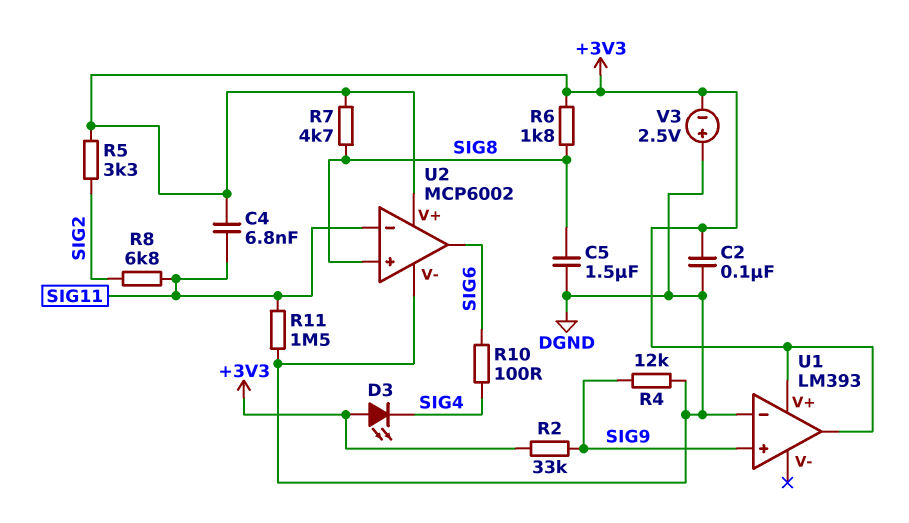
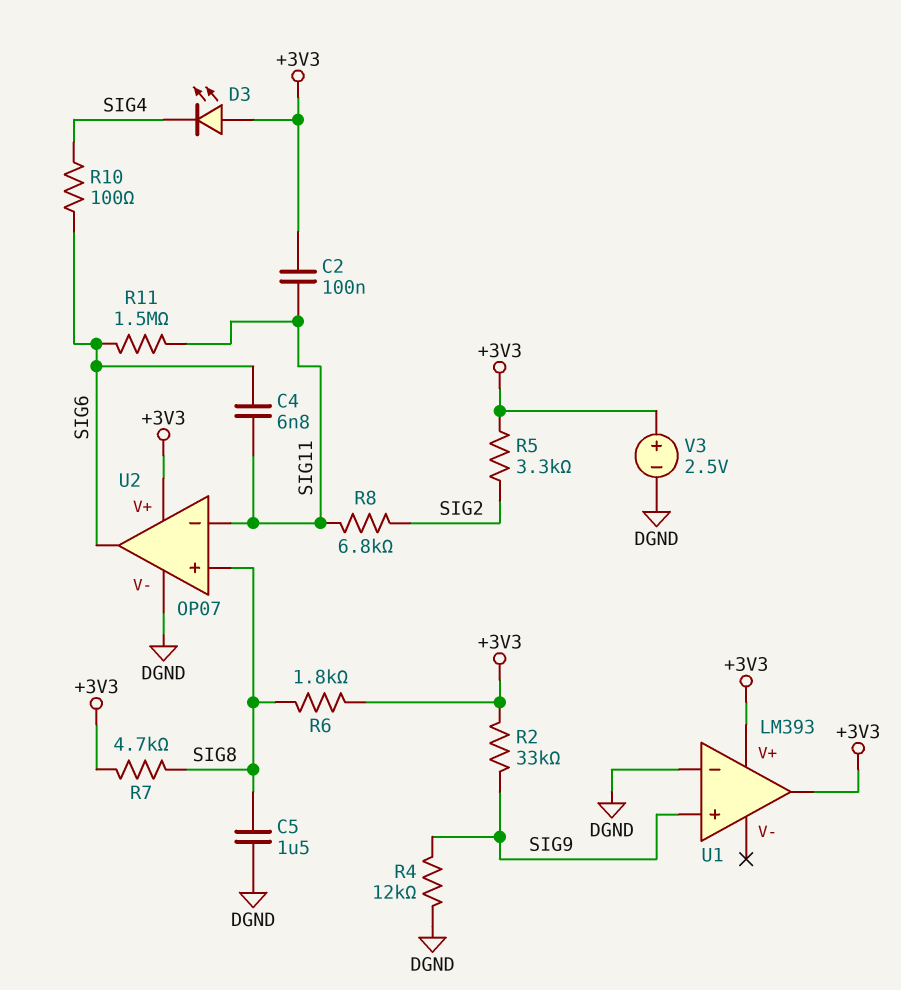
C2: 100nF (+3V3, DGND) -> 100nF (+3V3, SIG11)
C4: 6.8nF (+3V3, SIG11) -> 6.8nF (SIG6, SIG11)
R11: 1.5M (DGND, SIG11) -> 1.5M (SIG6, SIG11)
U2: MCP6002 -> OP07
V3: 2.5V (plus DGND, minus +3V3) -> 2.5V (plus +3V3, minus DGND)

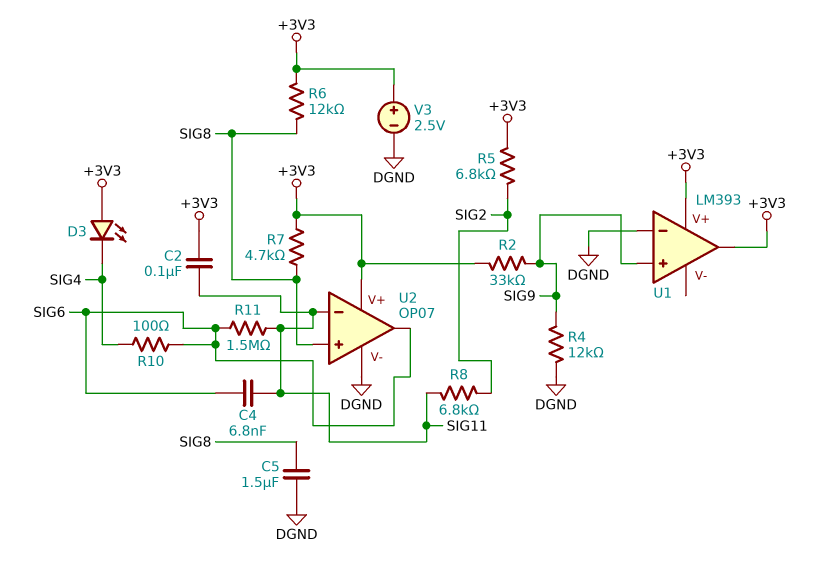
R5: 3.3k (+3V3, SIG2) -> 6.8k (+3V3, SIG2)
R6: 1.8k (+3V3, SIG8) -> 12k (+3V3, SIG8)

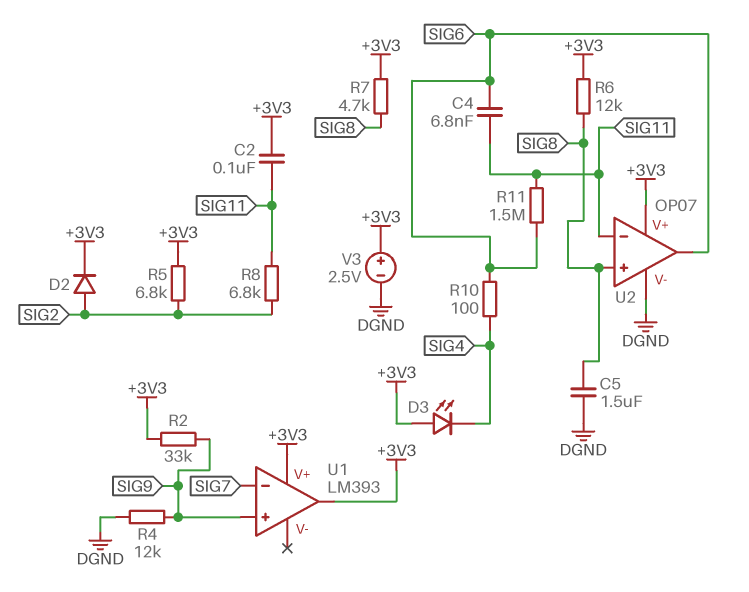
D2: none -> diode (A SIG2, K +3V3)
U1 pin in-: DGND -> SIG7

